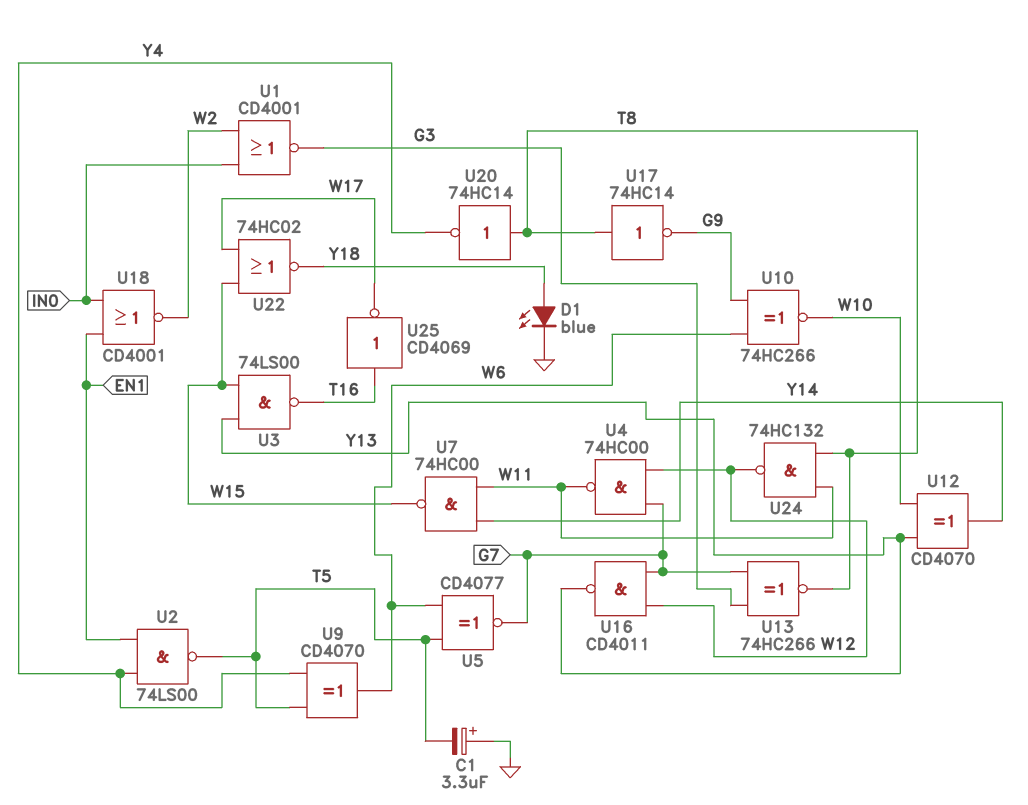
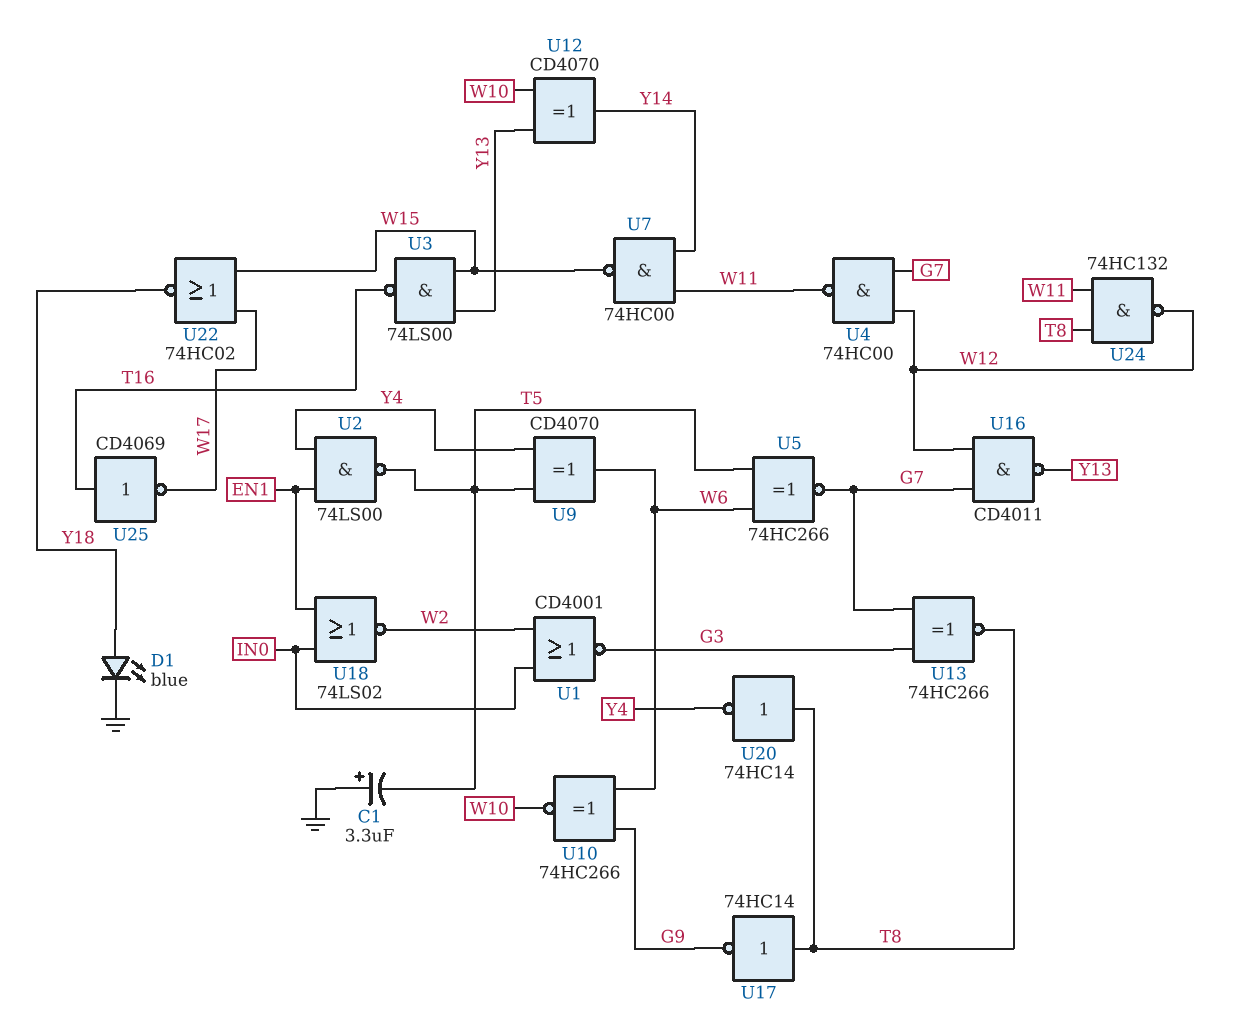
U5: XNOR CD4077 (in T5, in W6, out G7) -> XNOR 74HC266 (in T5, in W6, out G7)
U18: NOR CD4001 (in EN1, in IN0, out W2) -> NOR 74LS02 (in EN1, in IN0, out W2)

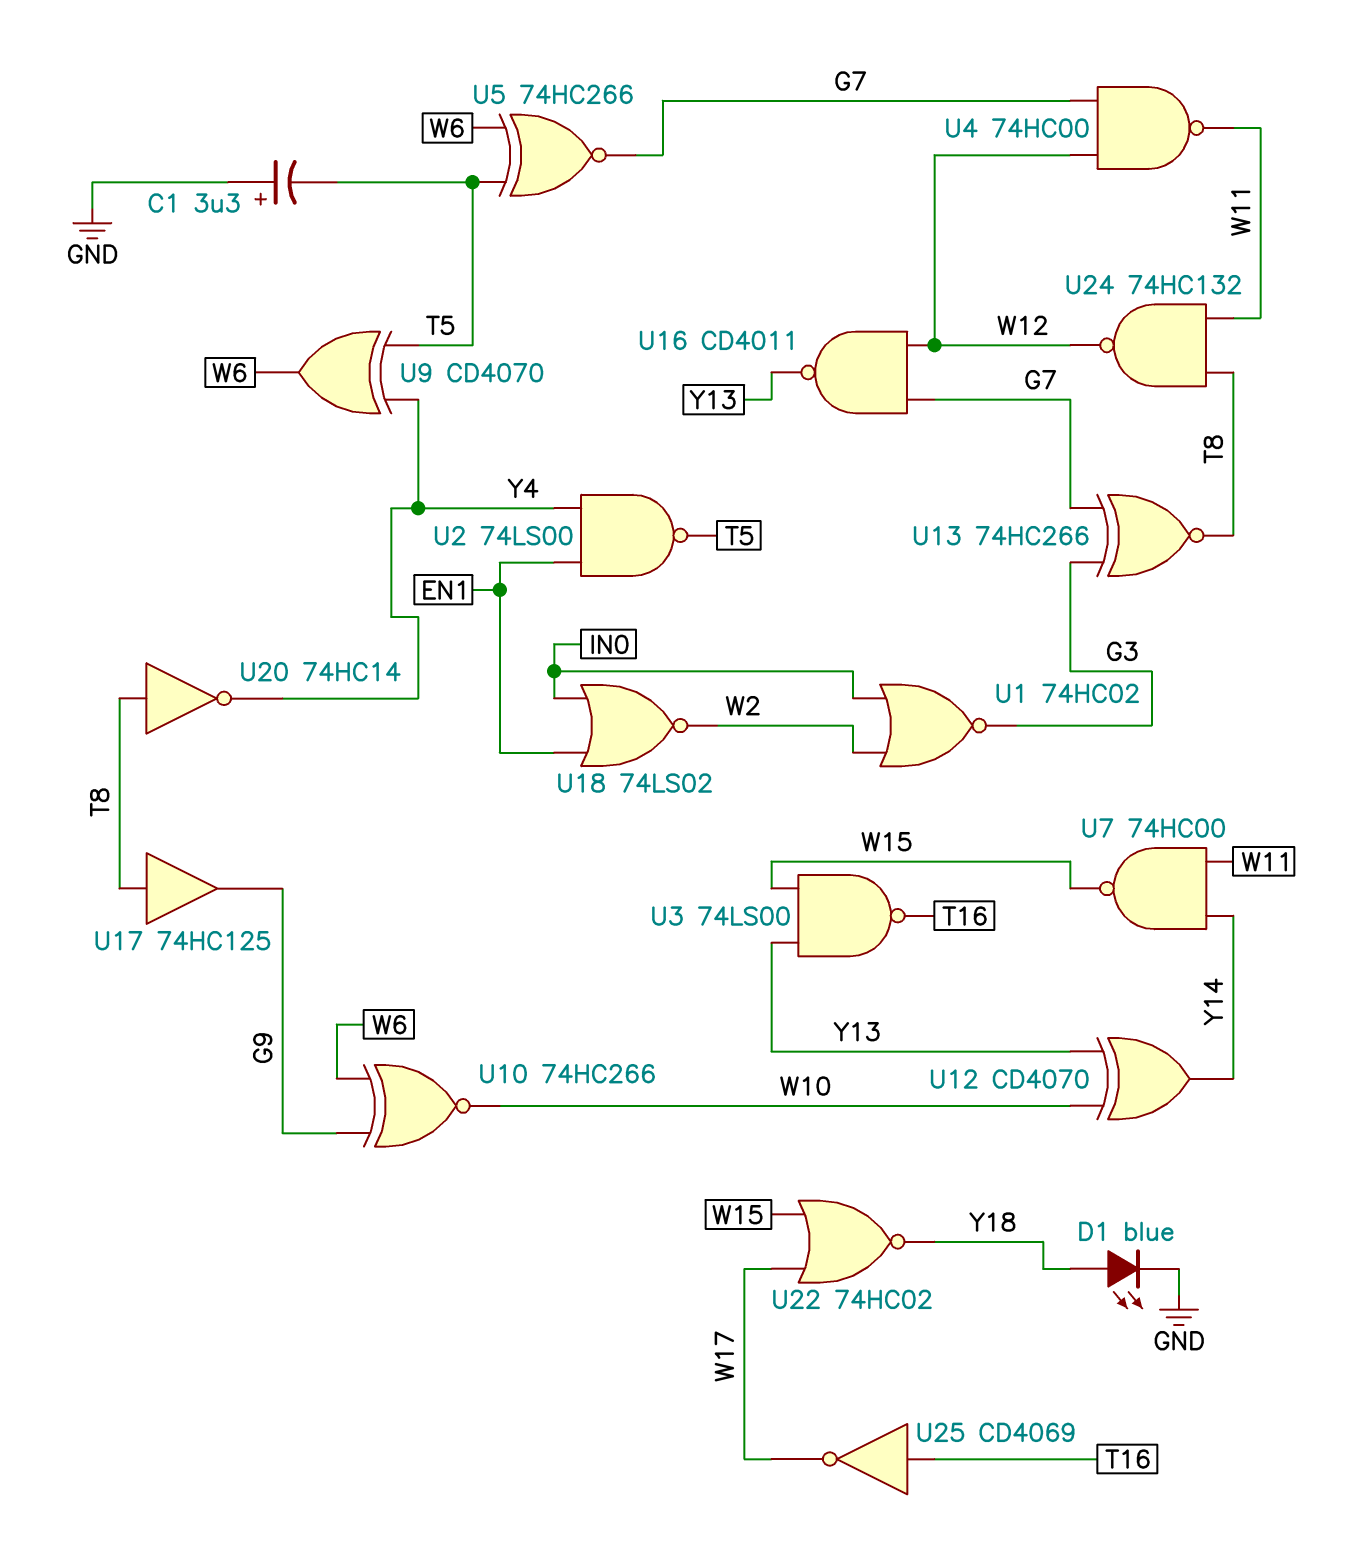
U1: NOR CD4001 (in IN0, in W2, out G3) -> NOR 74HC02 (in IN0, in W2, out G3)
U17: NOT 74HC14 (in T8, out G9) -> buffer 74HC125 (in T8, out G9)

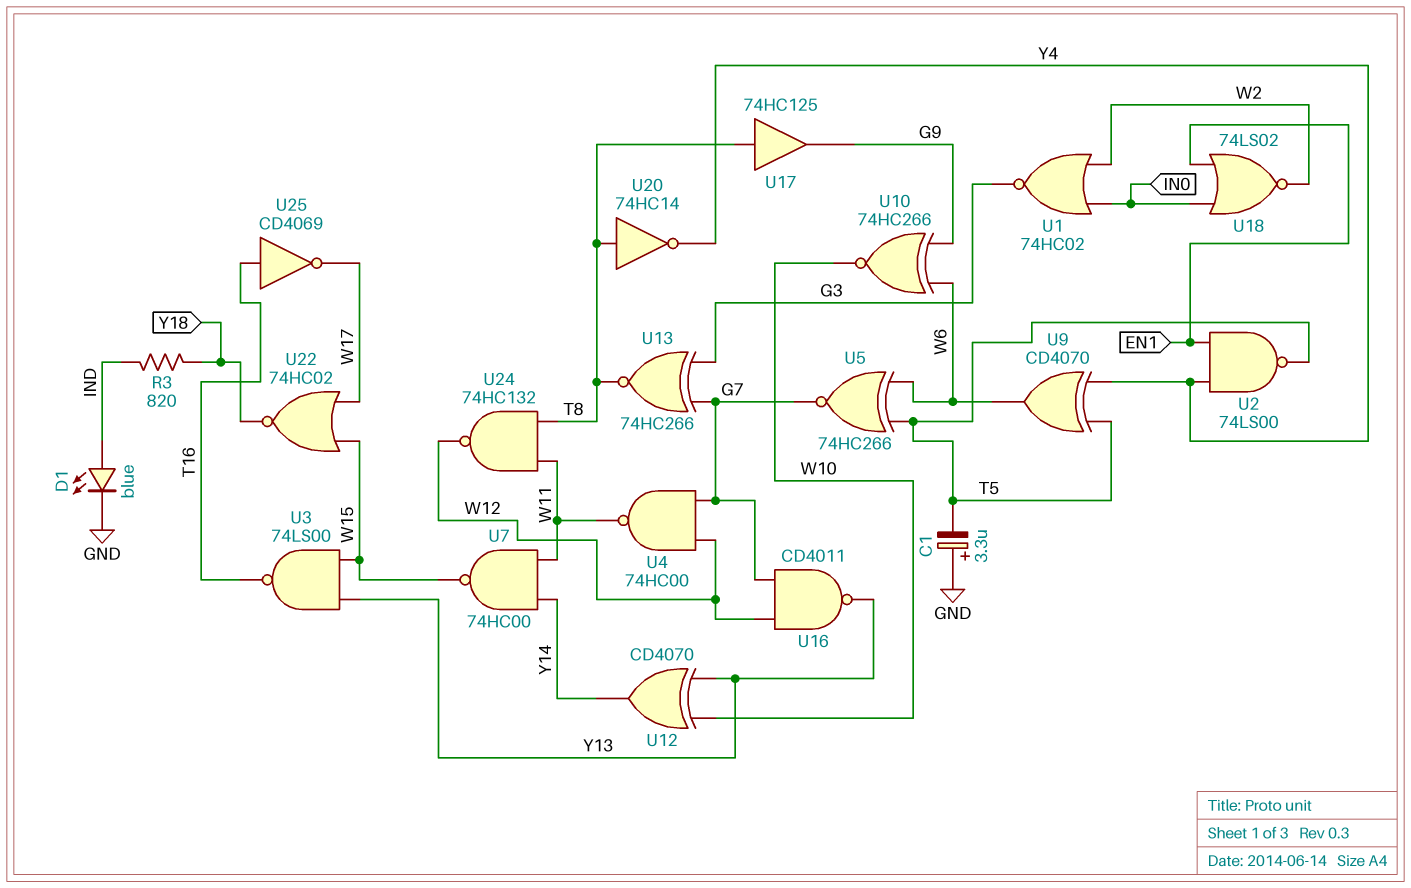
D1: LED blue (A Y18, K GND) -> LED blue (A IND, K GND)
R3: none -> 820 (IND, Y18)

